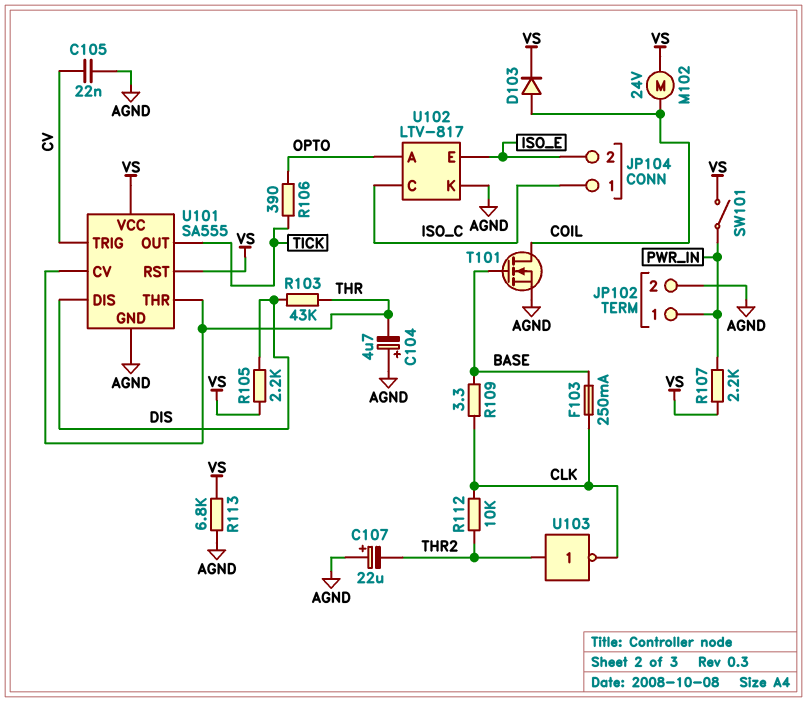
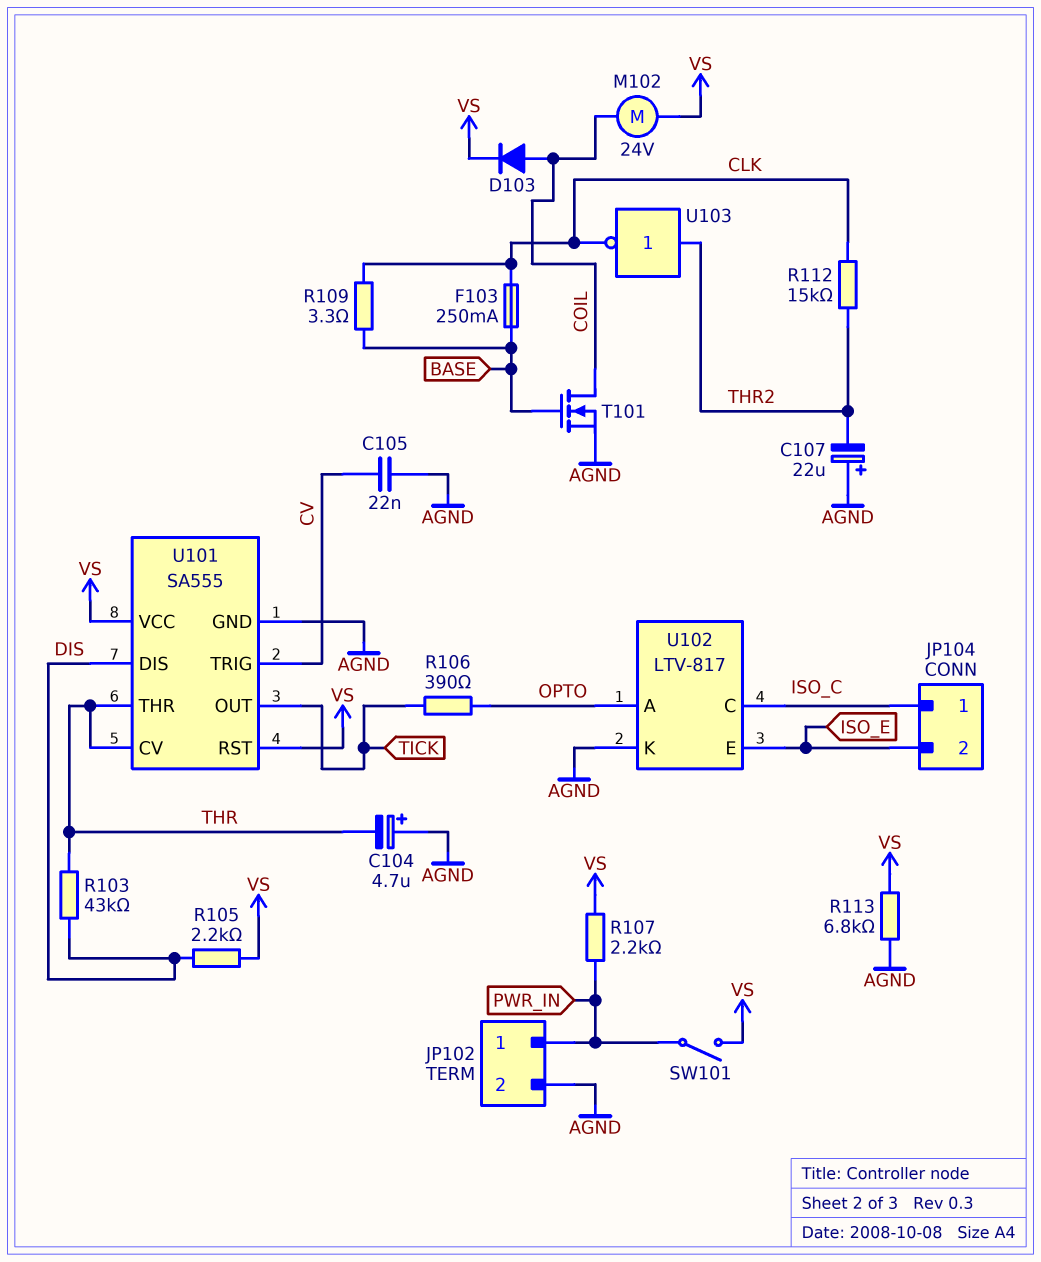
R112: 10k (CLK, THR2) -> 15k (CLK, THR2)

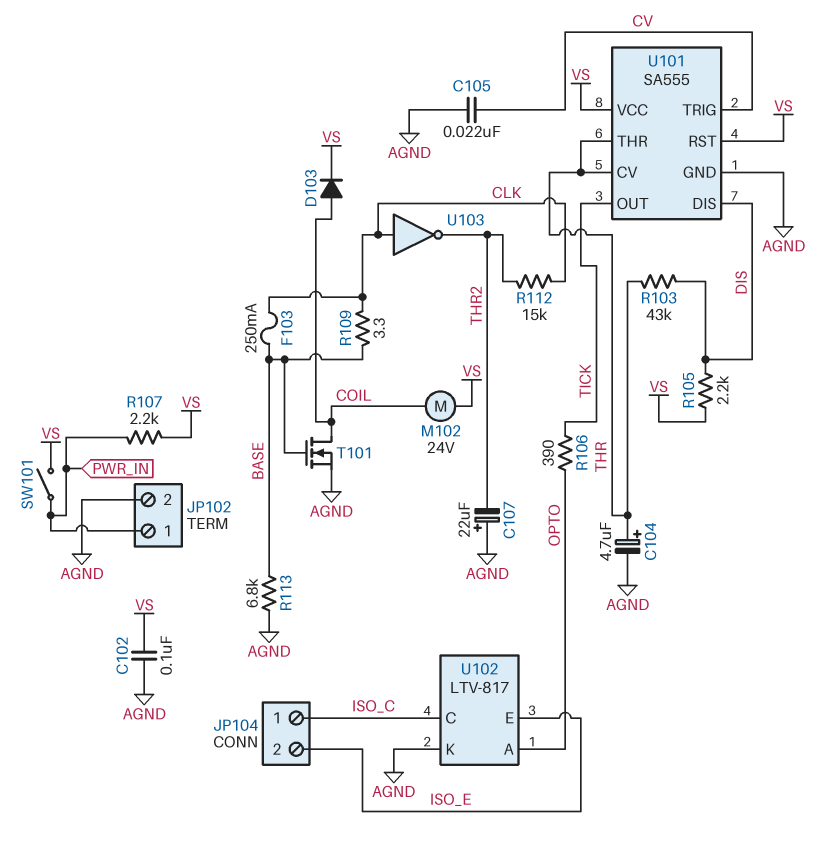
C102: none -> 100nF (AGND, VS)
C104: 4.7uF (plus AGND, minus THR) -> 4.7uF (plus THR, minus AGND)
R113: 6.8k (AGND, VS) -> 6.8k (AGND, BASE)
U103: NOT (in THR2, out CLK) -> NOT (in CLK, out THR2)

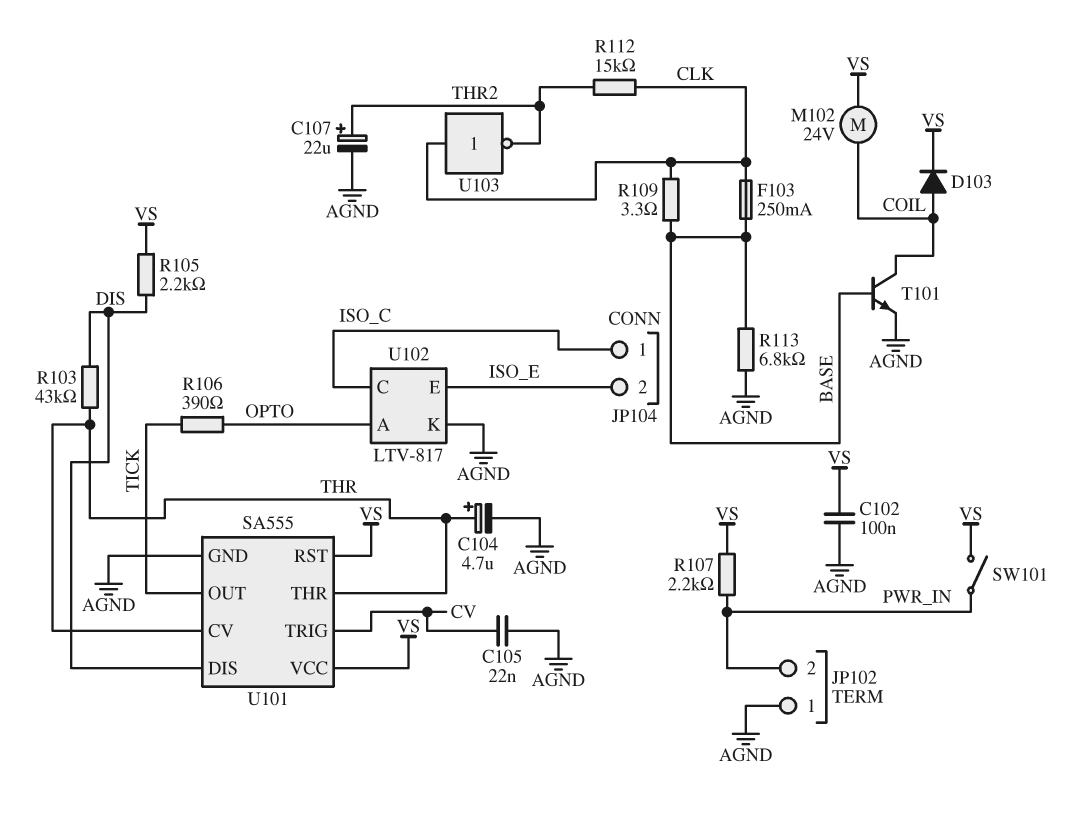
C107: 22uF (plus AGND, minus THR2) -> 22uF (plus THR2, minus AGND)
JP102 pin 1: PWR_IN -> AGND
JP102 pin 2: AGND -> PWR_IN
T101: NMOS (G BASE, D COIL, S AGND) -> NPN (B BASE, C COIL, E AGND)

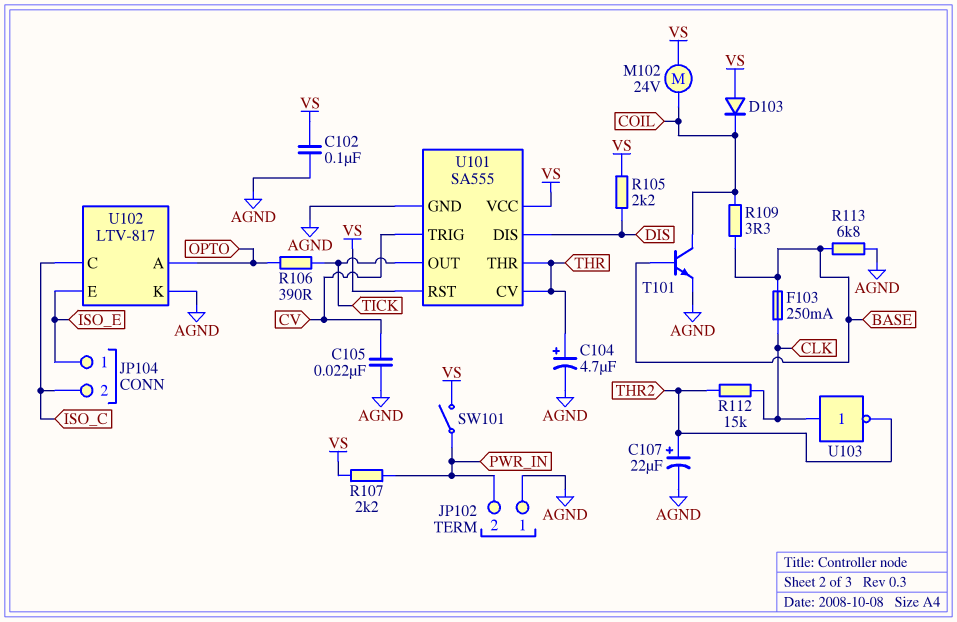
D103: diode (A COIL, K VS) -> diode (A VS, K COIL)
JP104 pin 1: ISO_C -> ISO_E
JP104 pin 2: ISO_E -> ISO_C
R103: 43k (DIS, THR) -> none
R109: 3.3 (BASE, CLK) -> 3.3 (BASE, COIL)

